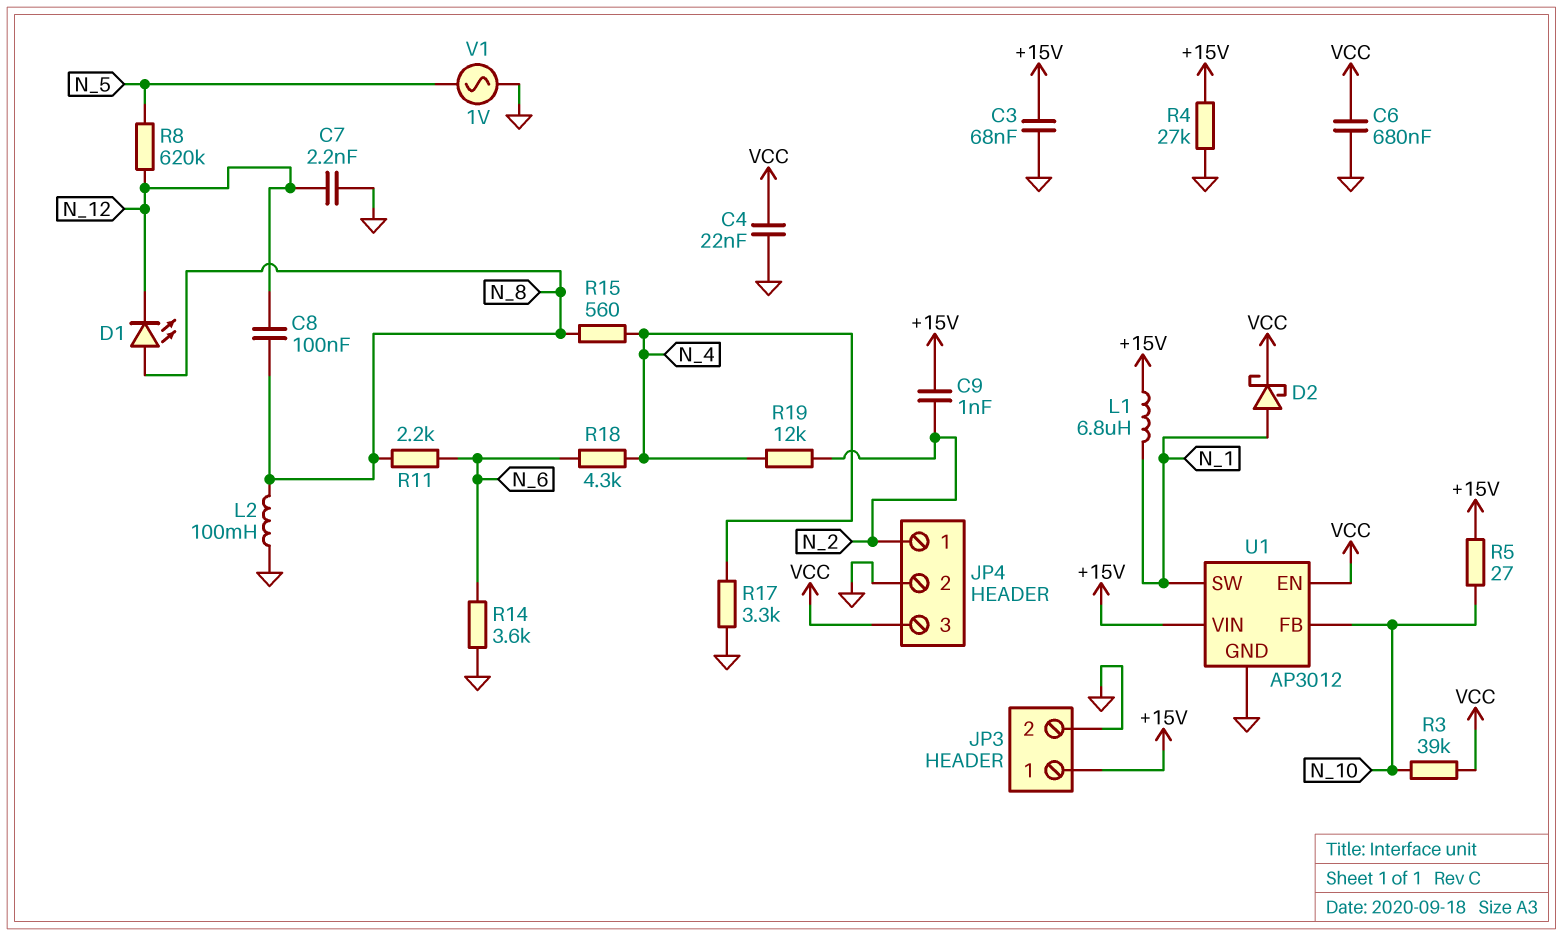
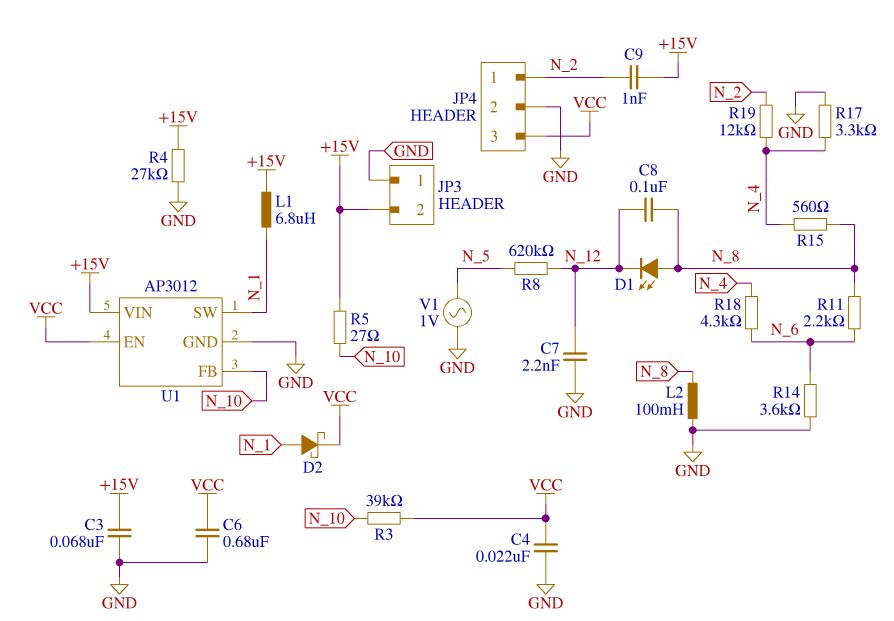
JP3 pin 1: +15V -> GND
JP3 pin 2: GND -> +15V

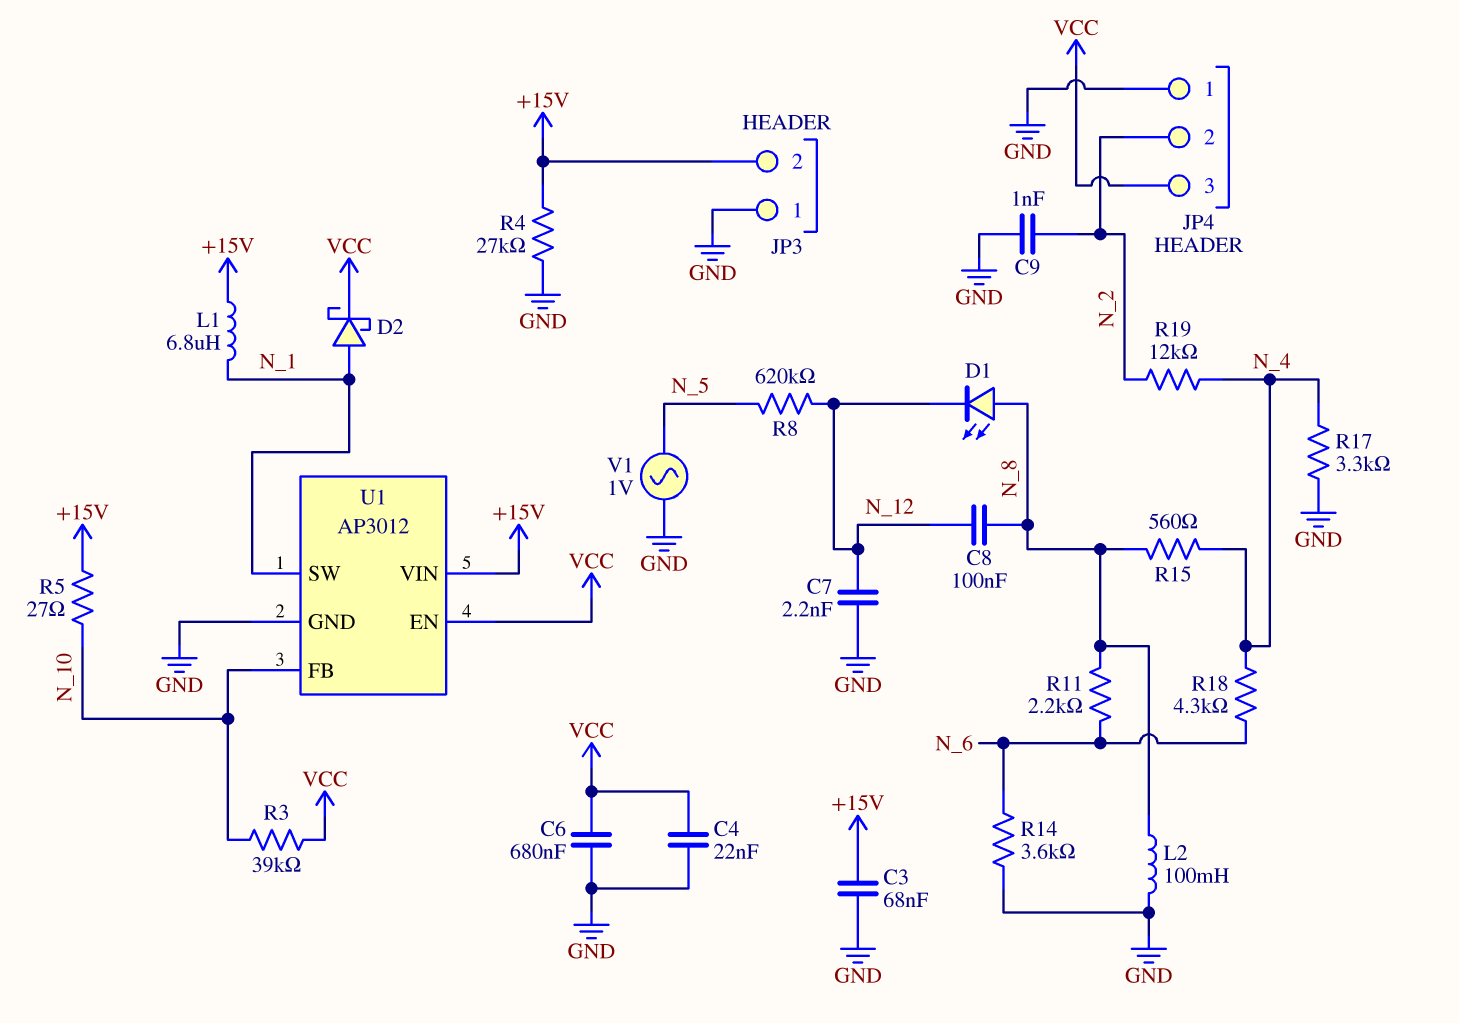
C9: 1nF (+15V, N_2) -> 1nF (GND, N_2)
JP4 pin 1: N_2 -> GND
JP4 pin 2: GND -> N_2

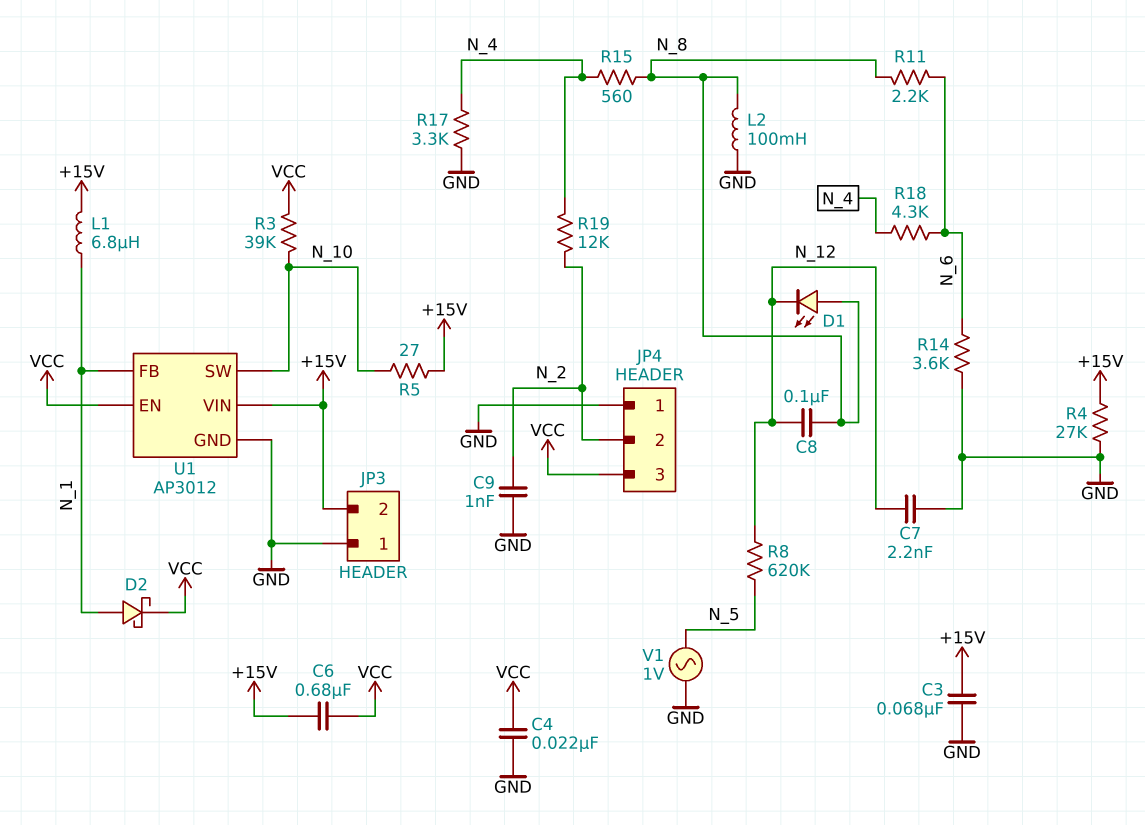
C6: 680nF (GND, VCC) -> 680nF (+15V, VCC)
U1 pin FB: N_10 -> N_1
U1 pin SW: N_1 -> N_10

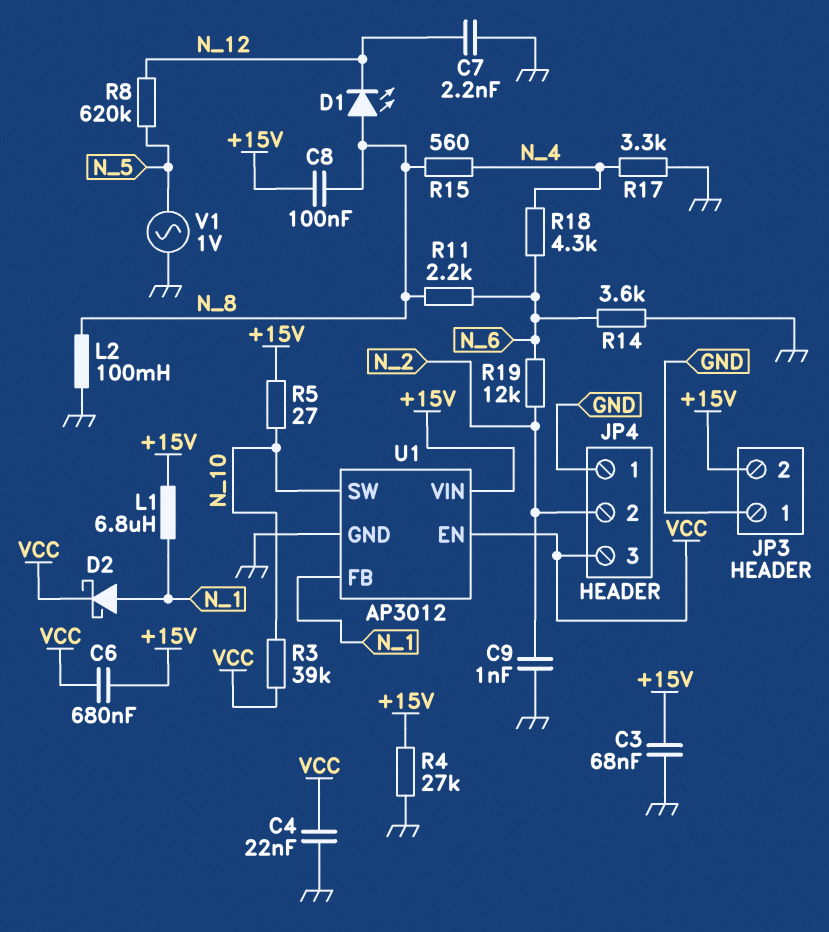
C8: 100nF (N_8, N_12) -> 100nF (+15V, N_8)
R19: 12k (N_2, N_4) -> 12k (N_2, N_6)

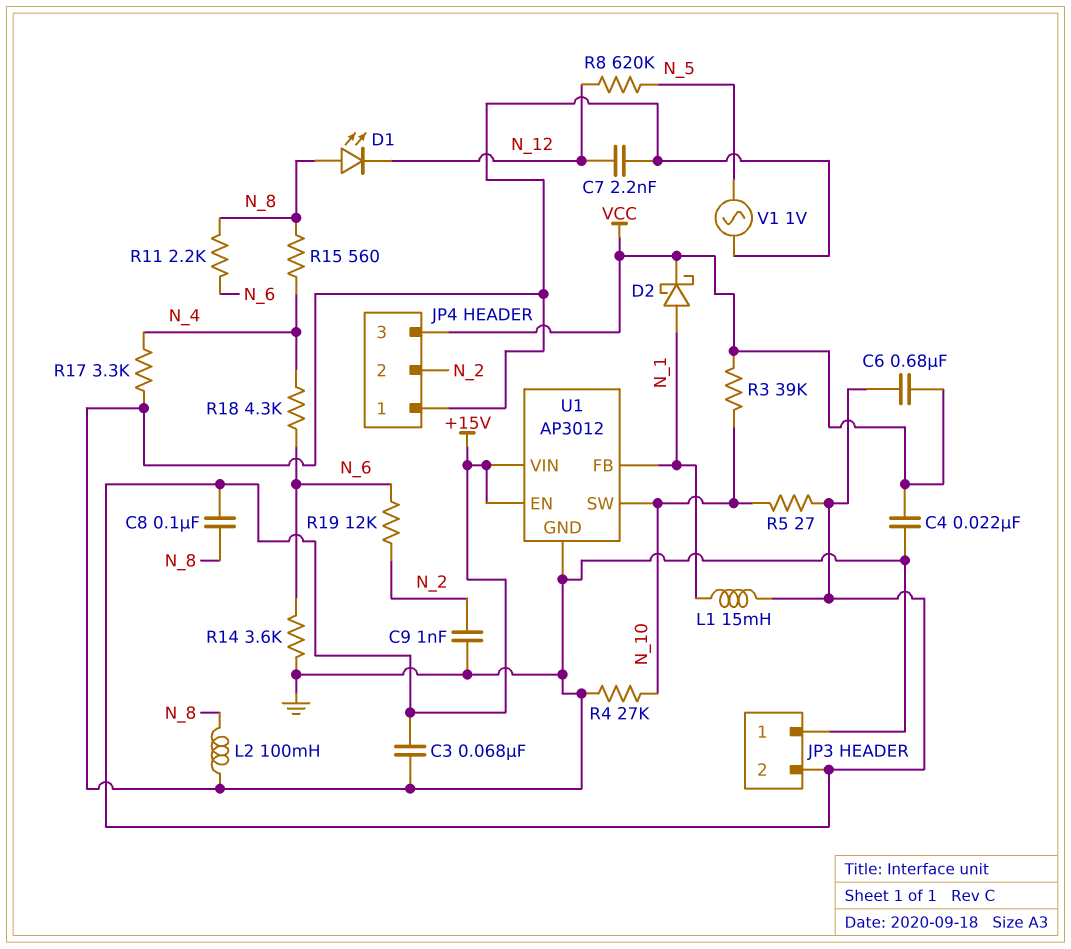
L1: 6.8uH (+15V, N_1) -> 15mH (+15V, N_1)
R4: 27k (+15V, GND) -> 27k (GND, N_10)
U1 pin EN: VCC -> +15V

